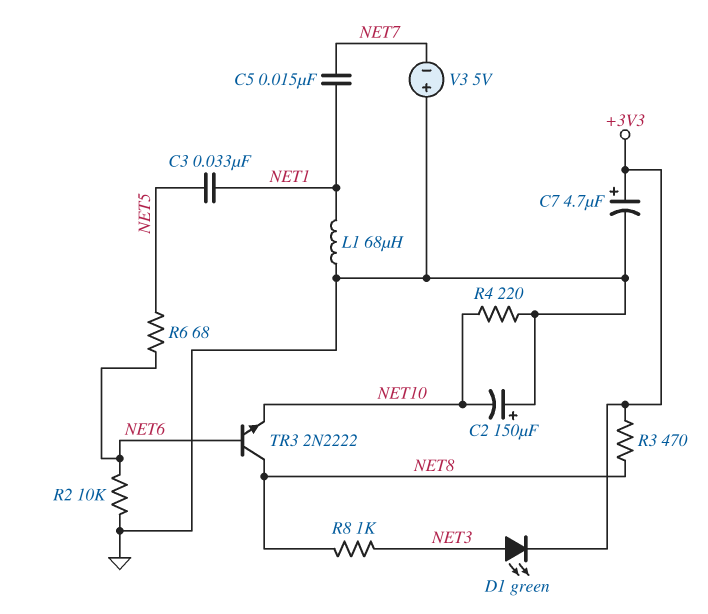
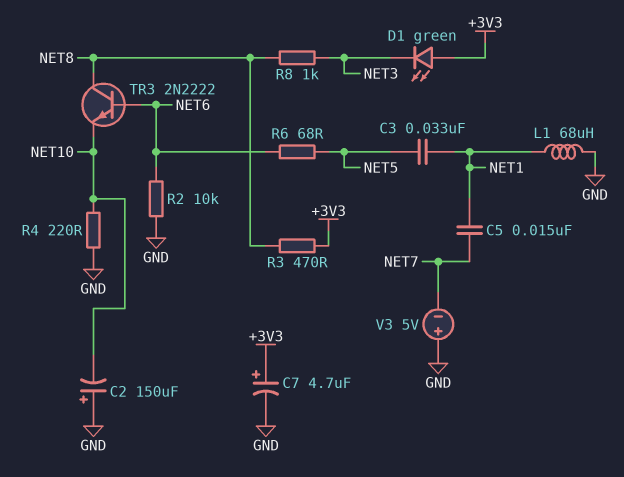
D1: LED green (A NET3, K +3V3) -> LED green (A +3V3, K NET3)

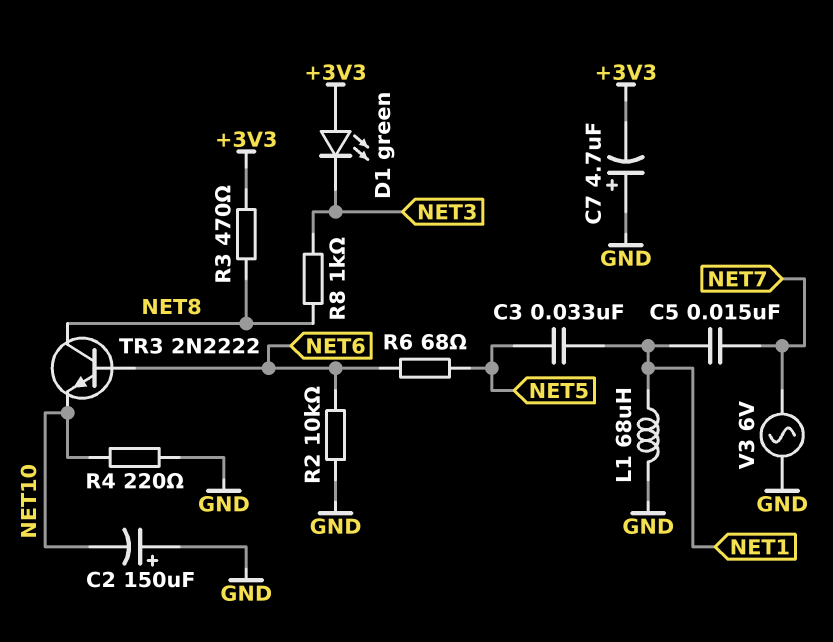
C7: 4.7uF (plus +3V3, minus GND) -> 4.7uF (plus GND, minus +3V3)
V3: 5V (plus GND, minus NET7) -> AC 6V (GND, NET7)

